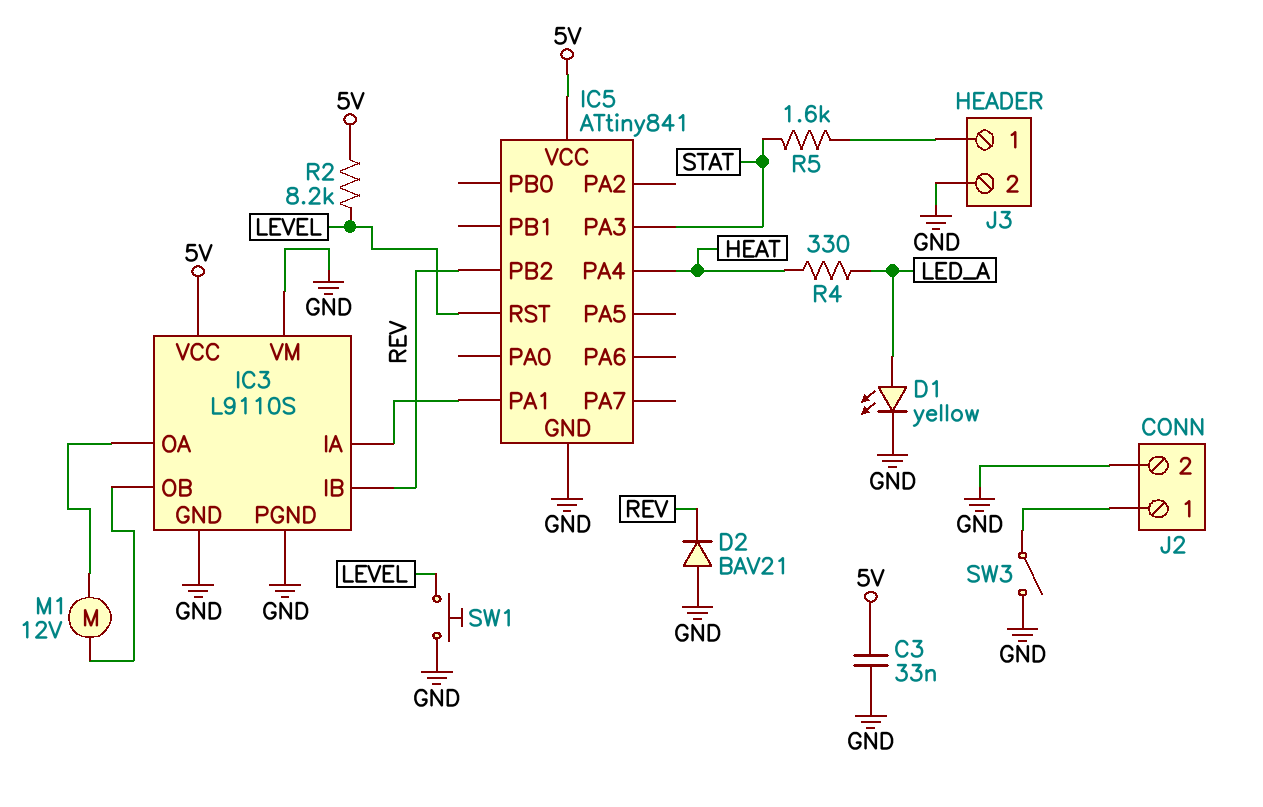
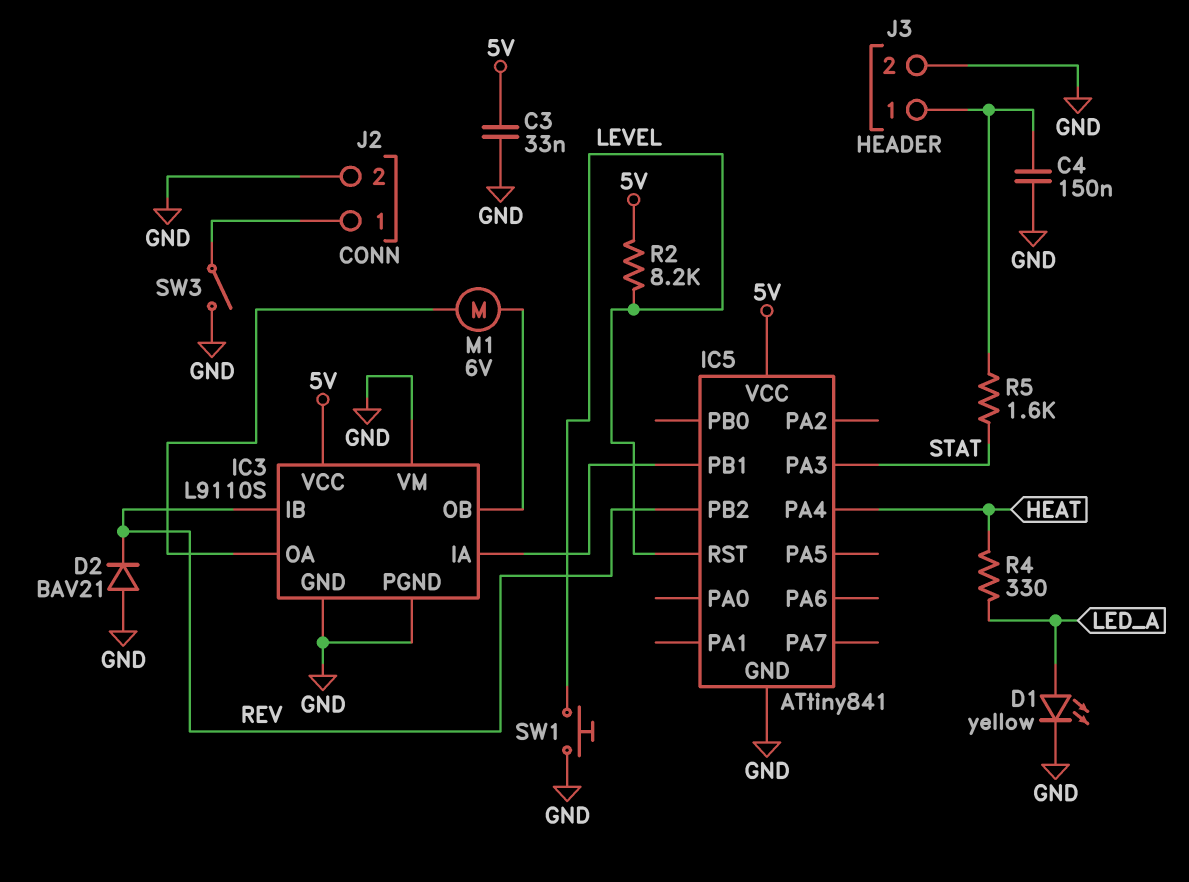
C4: none -> 150nF (GND, J3/1)
IC5 pin PA1: IC3/IA -> none
IC5 pin PB1: none -> IC3/IA
M1: motor 12V (IC3/OA, IC3/OB) -> motor 6V (IC3/OA, IC3/OB)

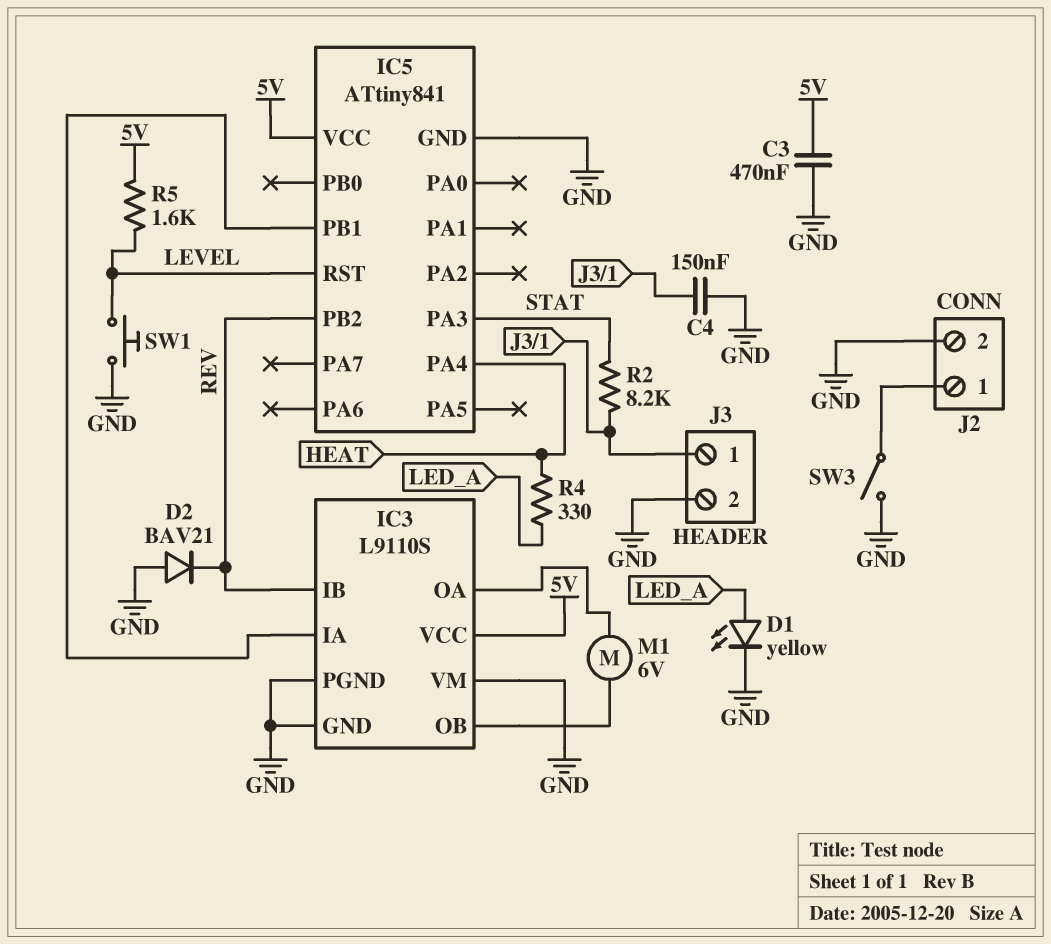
C3: 33nF (5V, GND) -> 470nF (5V, GND)
R2: 8.2k (5V, LEVEL) -> 8.2k (J3/1, STAT)
R5: 1.6k (J3/1, STAT) -> 1.6k (5V, LEVEL)

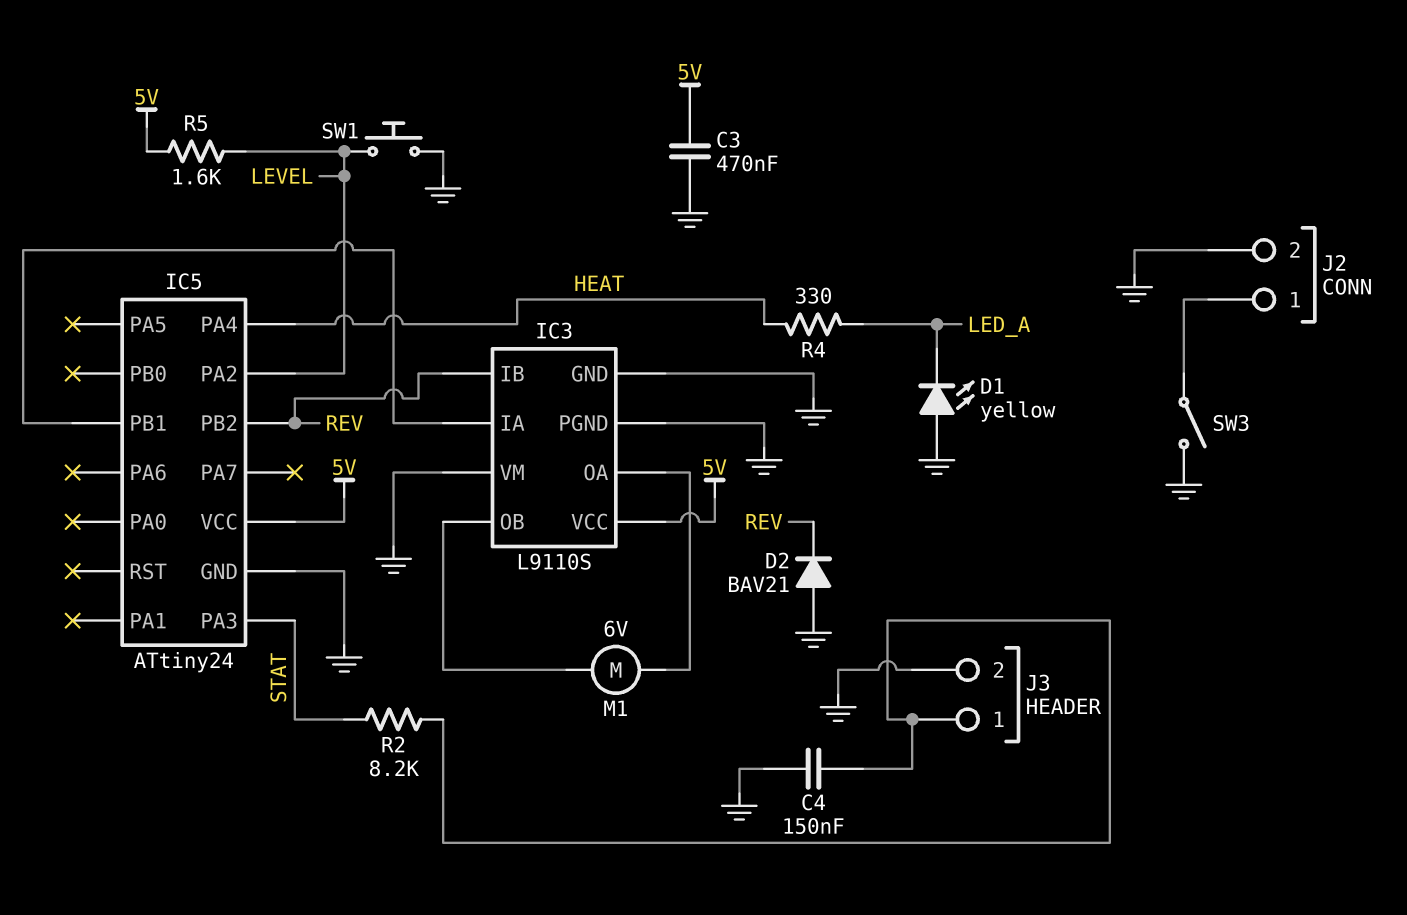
D1: LED yellow (A LED_A, K GND) -> LED yellow (A GND, K LED_A)
IC5: ATtiny841 -> ATtiny24
IC5 pin PA2: none -> LEVEL
IC5 pin RST: LEVEL -> none

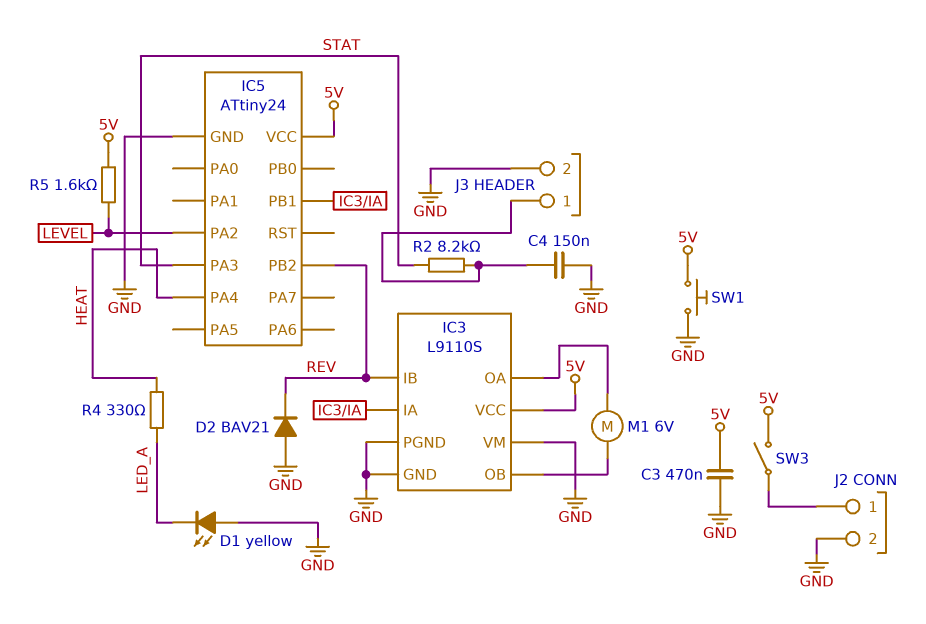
SW1: button (GND, LEVEL) -> button (5V, GND)
SW3: switch (GND, J2/1) -> switch (5V, J2/1)

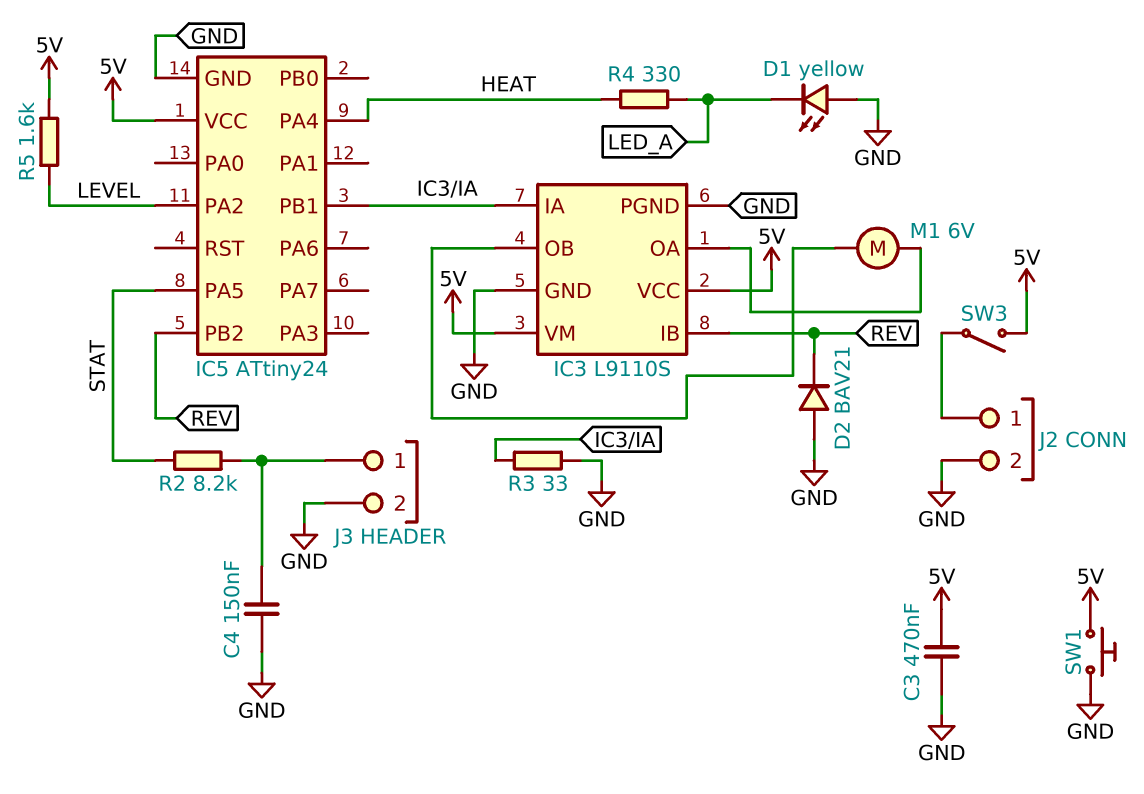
IC3 pin VM: GND -> 5V
IC5 pin PA3: STAT -> none
IC5 pin PA5: none -> STAT
R3: none -> 33 (GND, IC3/IA)

